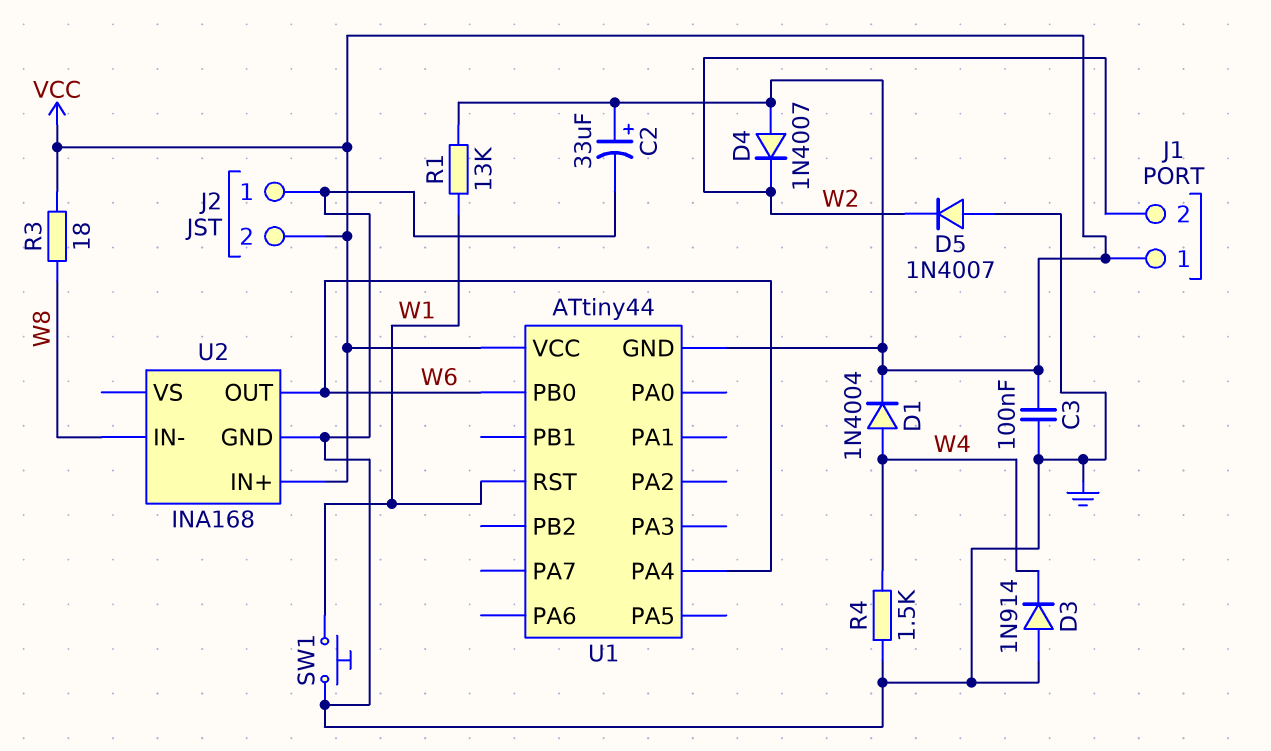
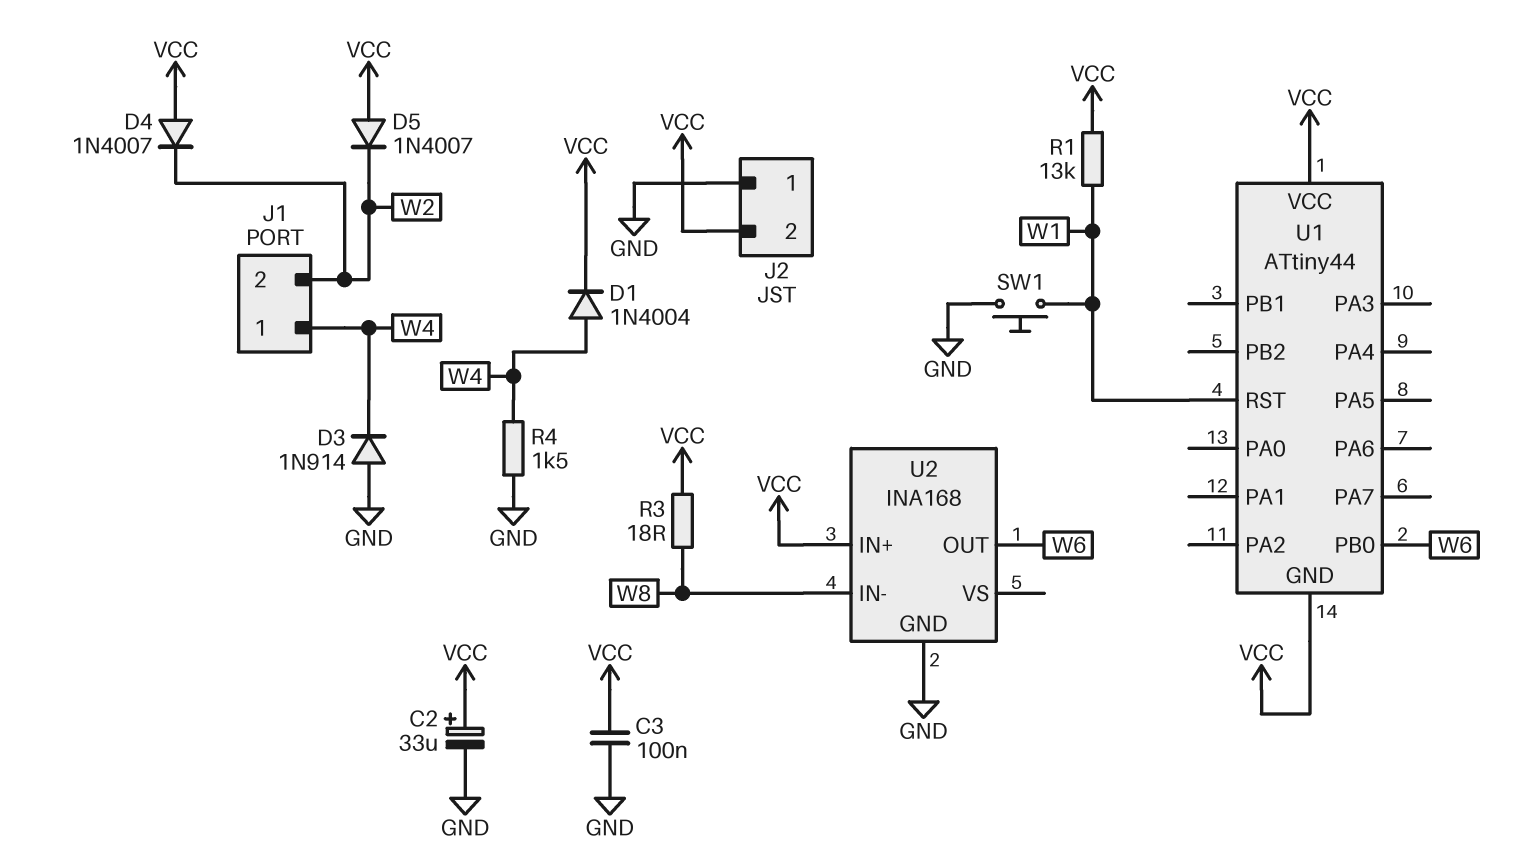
D5: diode 1N4007 (A GND, K W2) -> diode 1N4007 (A VCC, K W2)
J1 pin 1: VCC -> W4
U1 pin PA4: W6 -> none

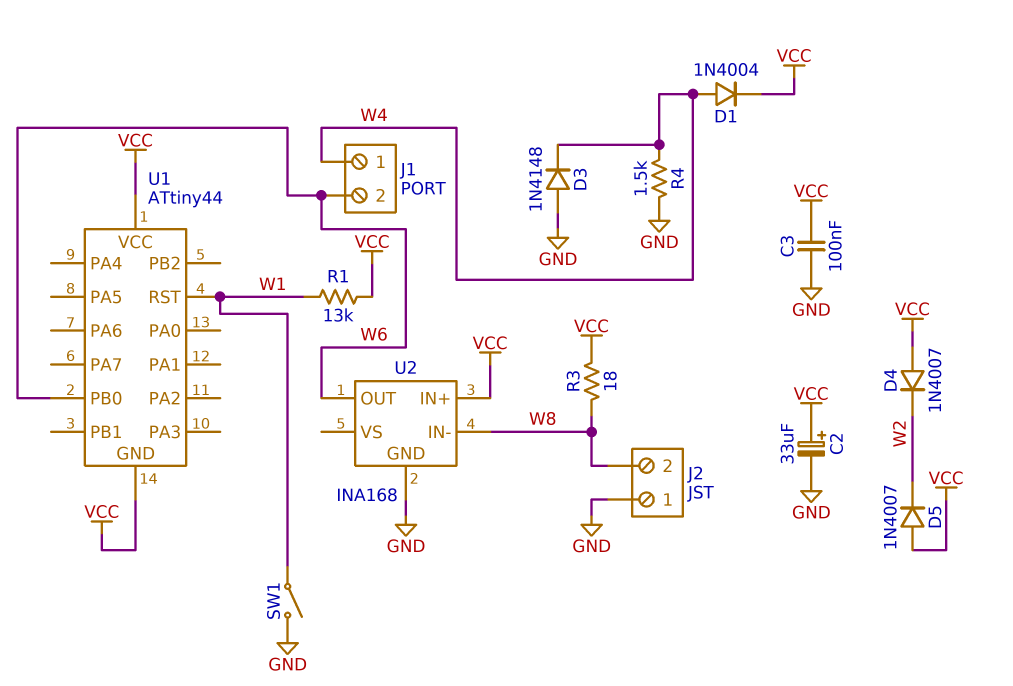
D3: diode 1N914 (A GND, K W4) -> diode 1N4148 (A GND, K W4)
J1 pin 2: W2 -> W6
J2 pin 2: VCC -> W8
SW1: button (GND, W1) -> switch (GND, W1)

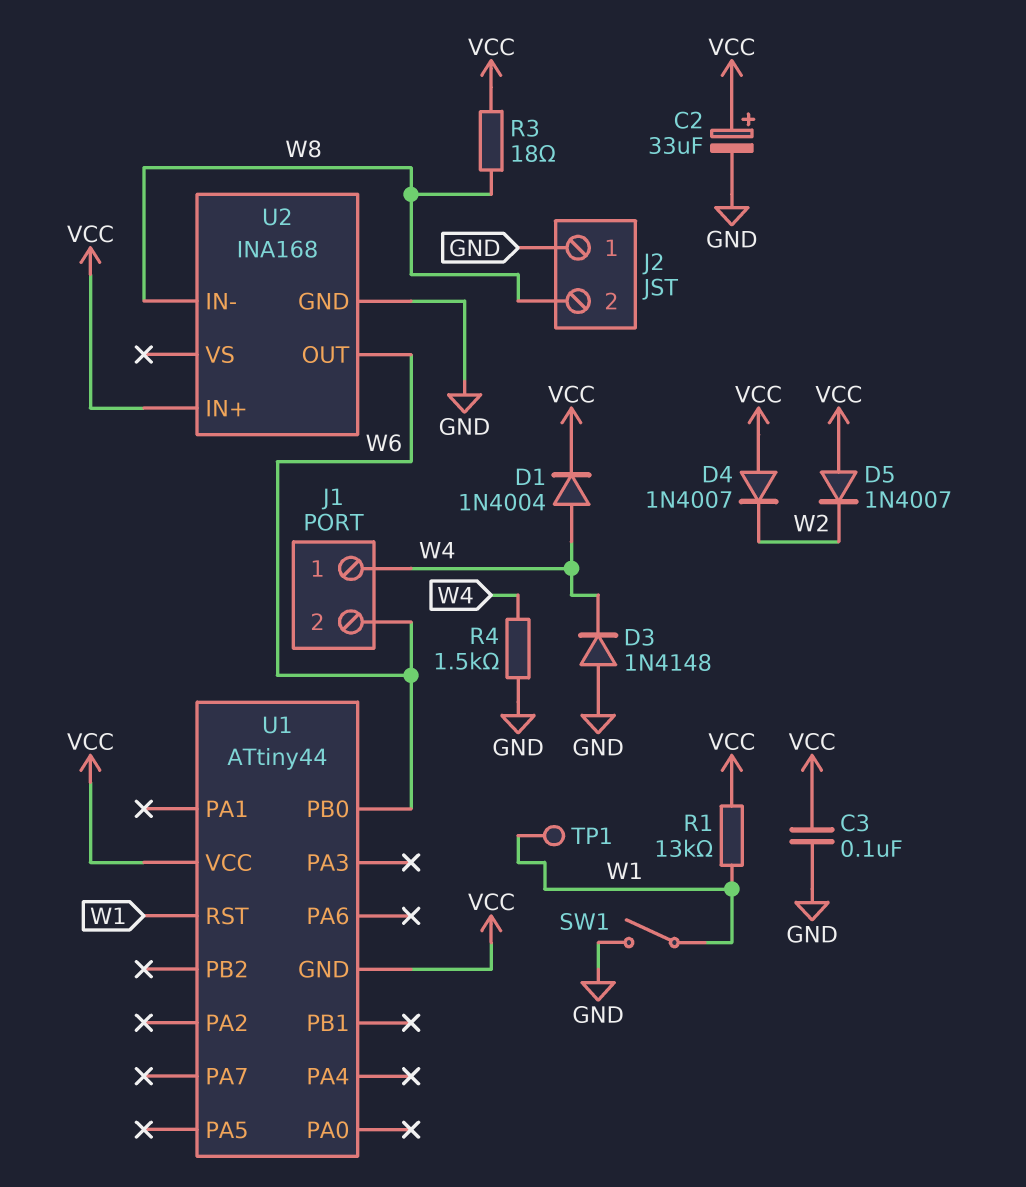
TP1: none -> test point (W1)

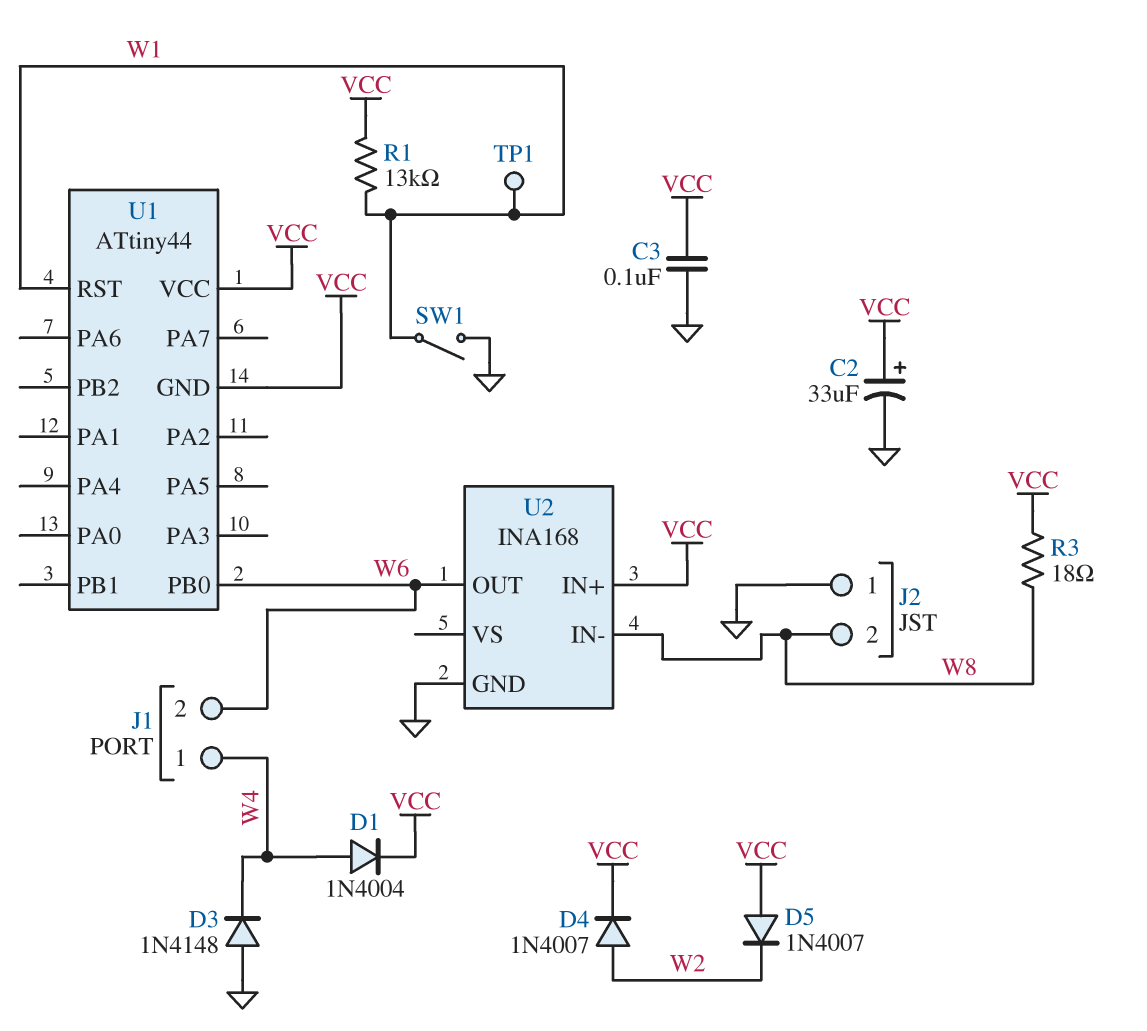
D4: diode 1N4007 (A VCC, K W2) -> diode 1N4007 (A W2, K VCC)
R4: 1.5k (GND, W4) -> none

